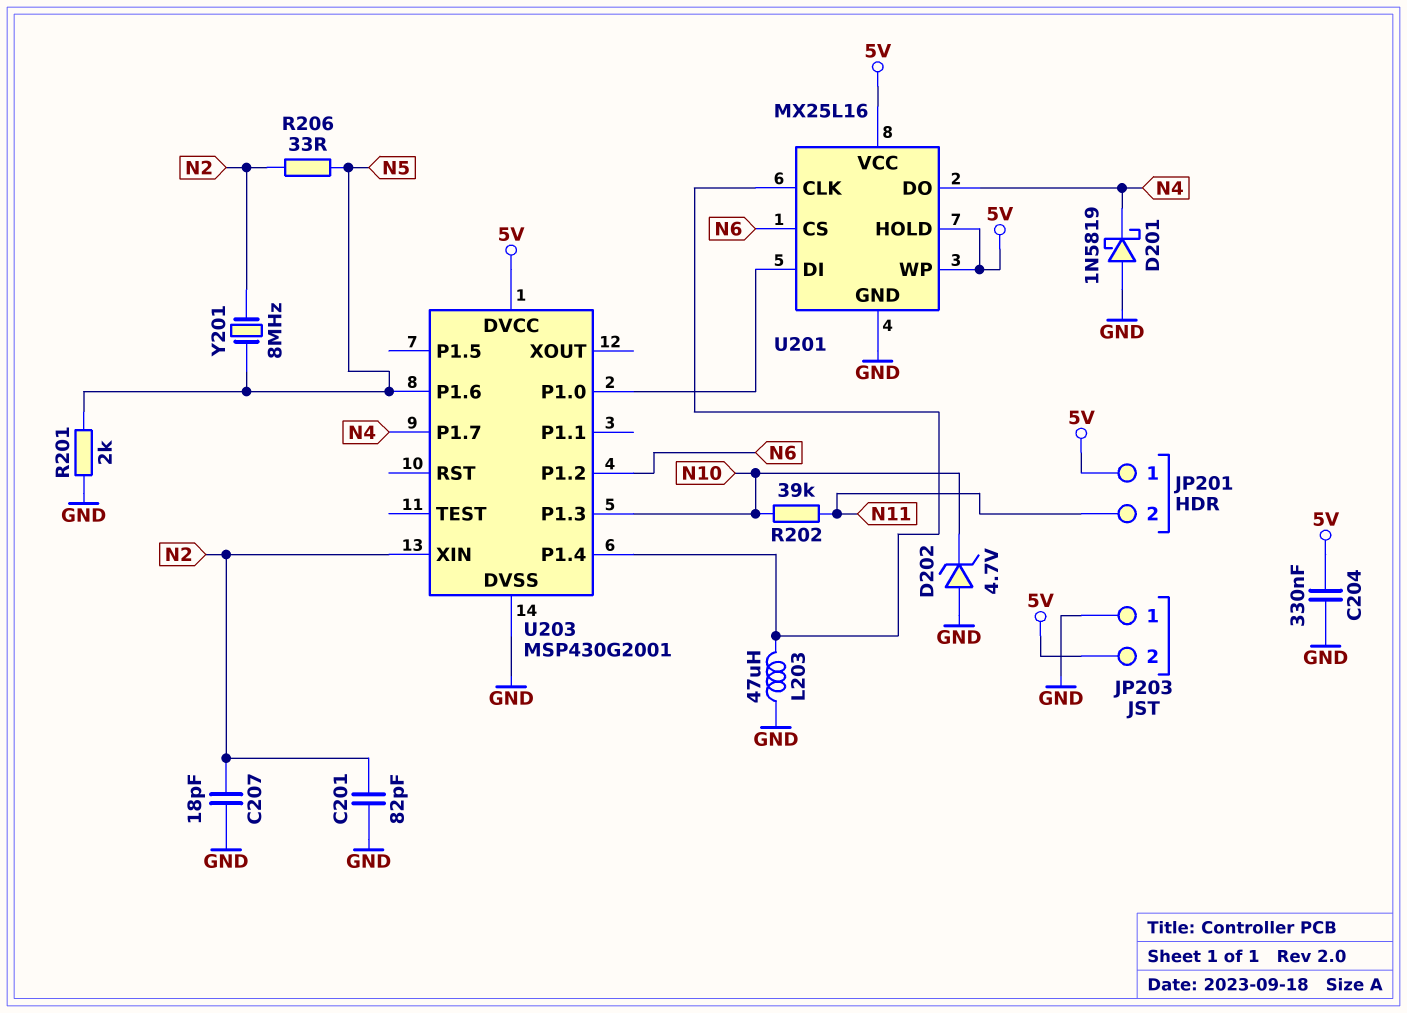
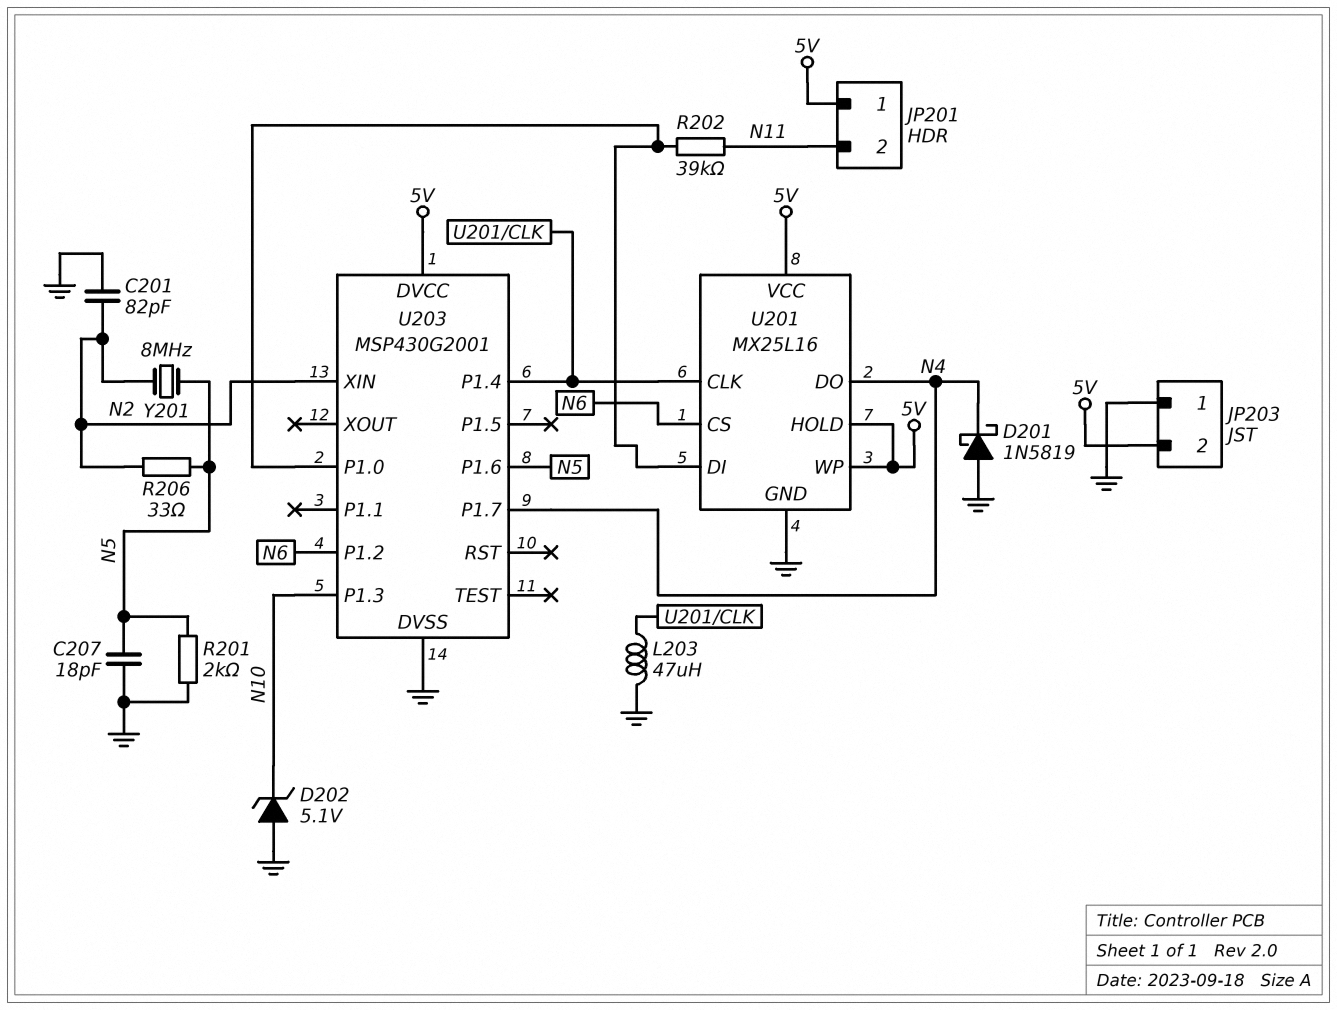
C204: 330nF (5V, GND) -> none
C207: 18pF (GND, N2) -> 18pF (GND, N5)
D202: zener 4.7V (A GND, K N10) -> zener 5.1V (A GND, K N10)
R202: 39k (N10, N11) -> 39k (N11, U201/DI)

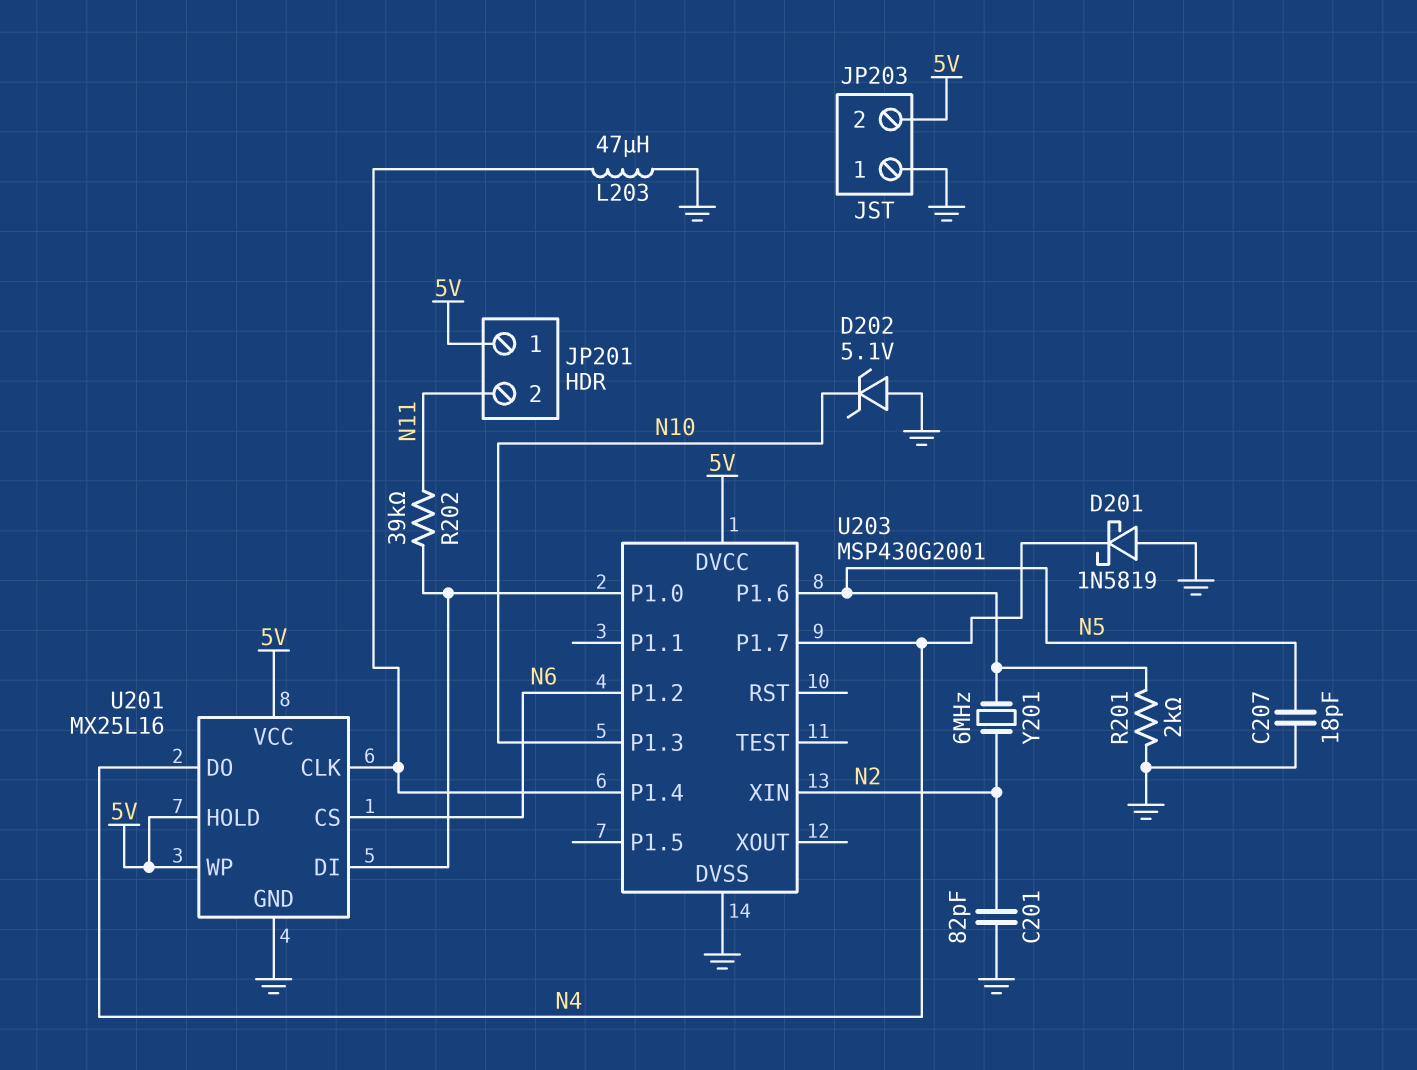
R206: 33 (N2, N5) -> none
Y201: 8MHz (N2, N5) -> 6MHz (N2, N5)

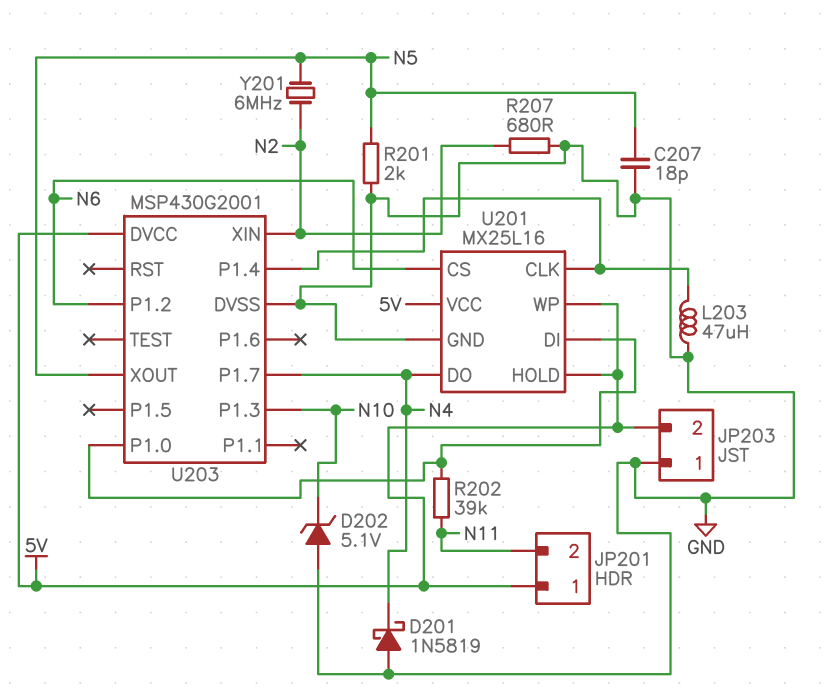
C201: 82pF (GND, N2) -> none
R207: none -> 680 (GND, N2)
U203 pin P1.6: N5 -> none
U203 pin XOUT: none -> N5

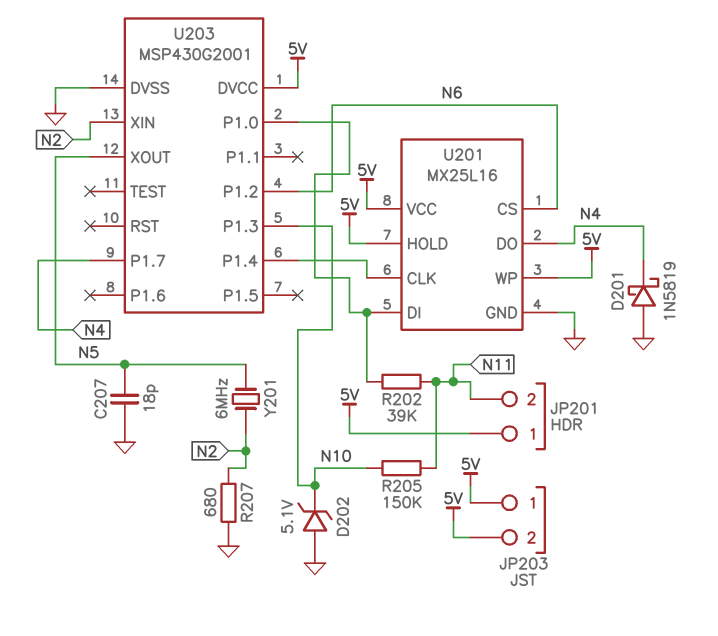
JP203 pin 1: GND -> 5V
L203: 47uH (GND, U201/CLK) -> none
R201: 2k (GND, N5) -> none
R205: none -> 150k (N10, N11)

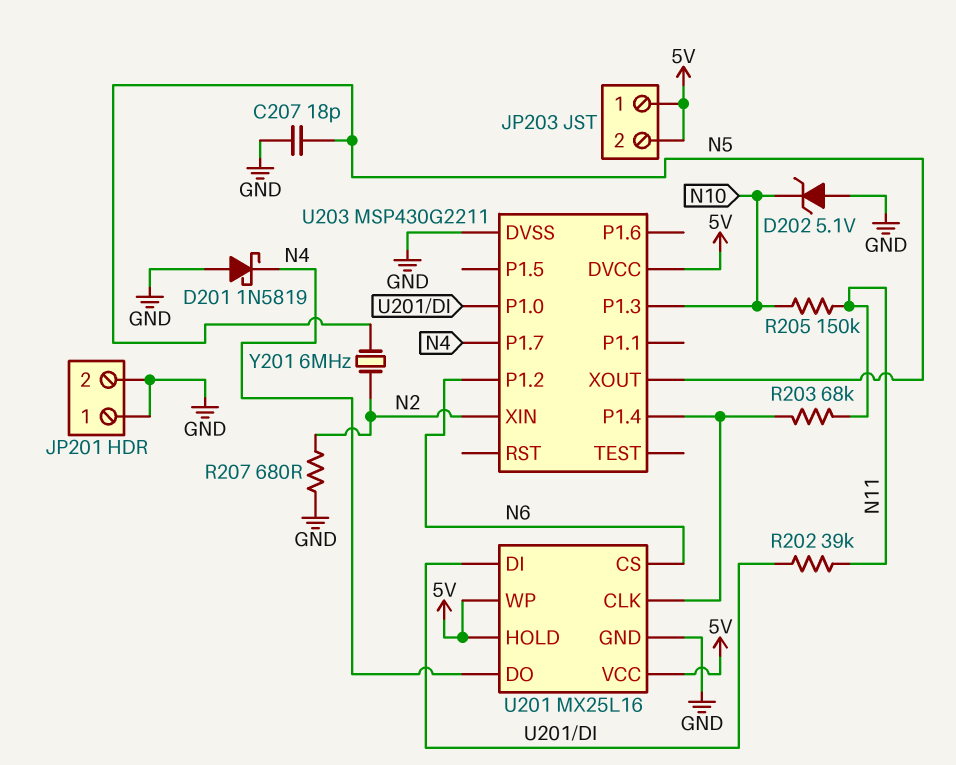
JP201 pin 1: 5V -> GND
JP201 pin 2: N11 -> GND
R203: none -> 68k (N11, U201/CLK)
U203: MSP430G2001 -> MSP430G2211

